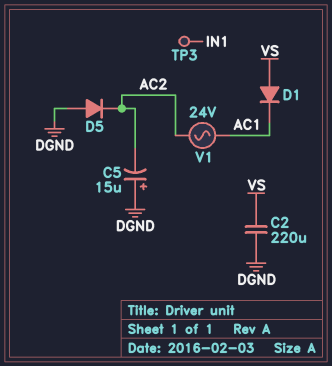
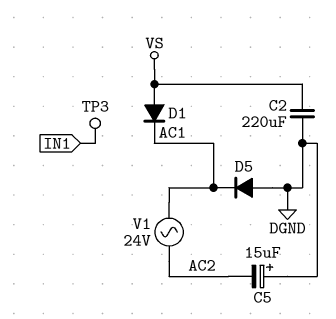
D5: diode (A DGND, K AC2) -> diode (A DGND, K AC1)

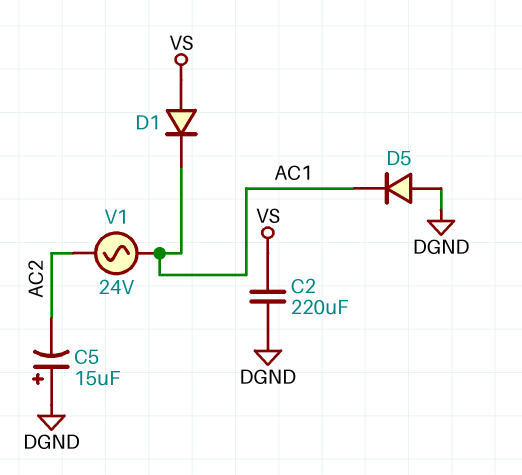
TP3: test point (IN1) -> none

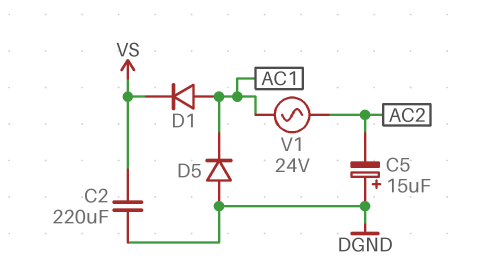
D1: diode (A VS, K AC1) -> diode (A AC1, K VS)

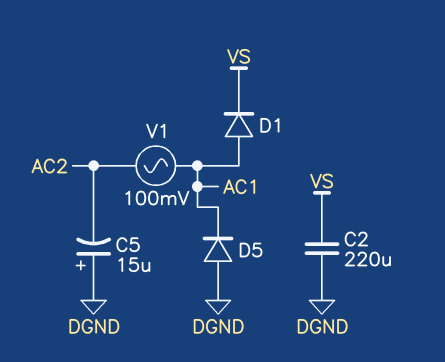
V1: AC 24V (AC1, AC2) -> AC 100mV (AC1, AC2)

